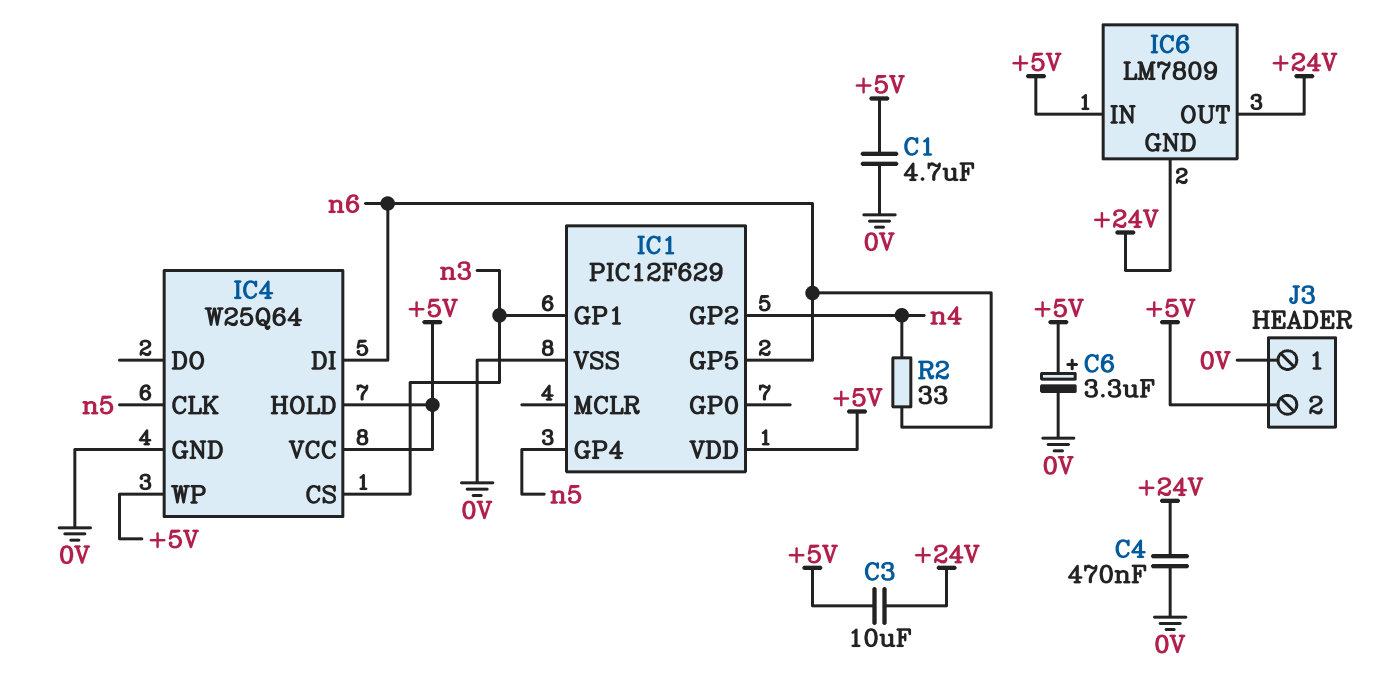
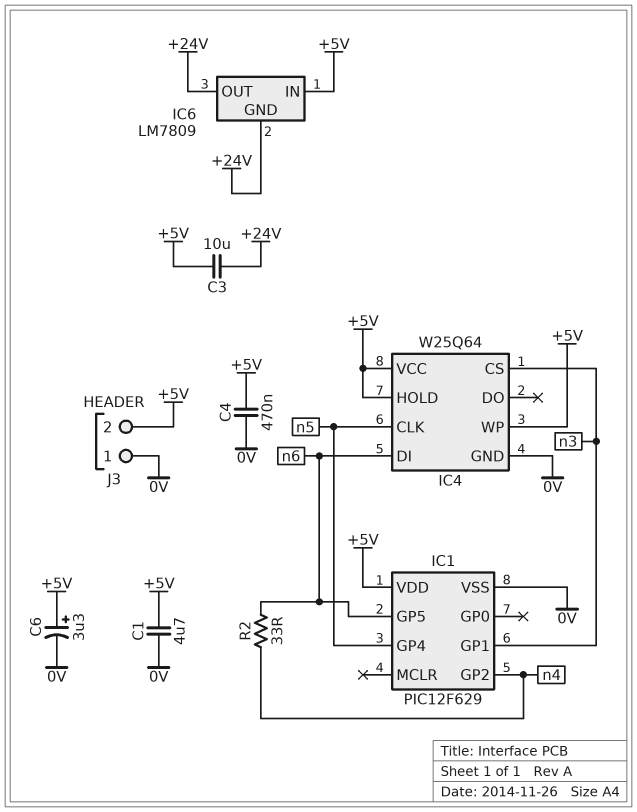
C4: 470nF (+24V, 0V) -> 470nF (+5V, 0V)

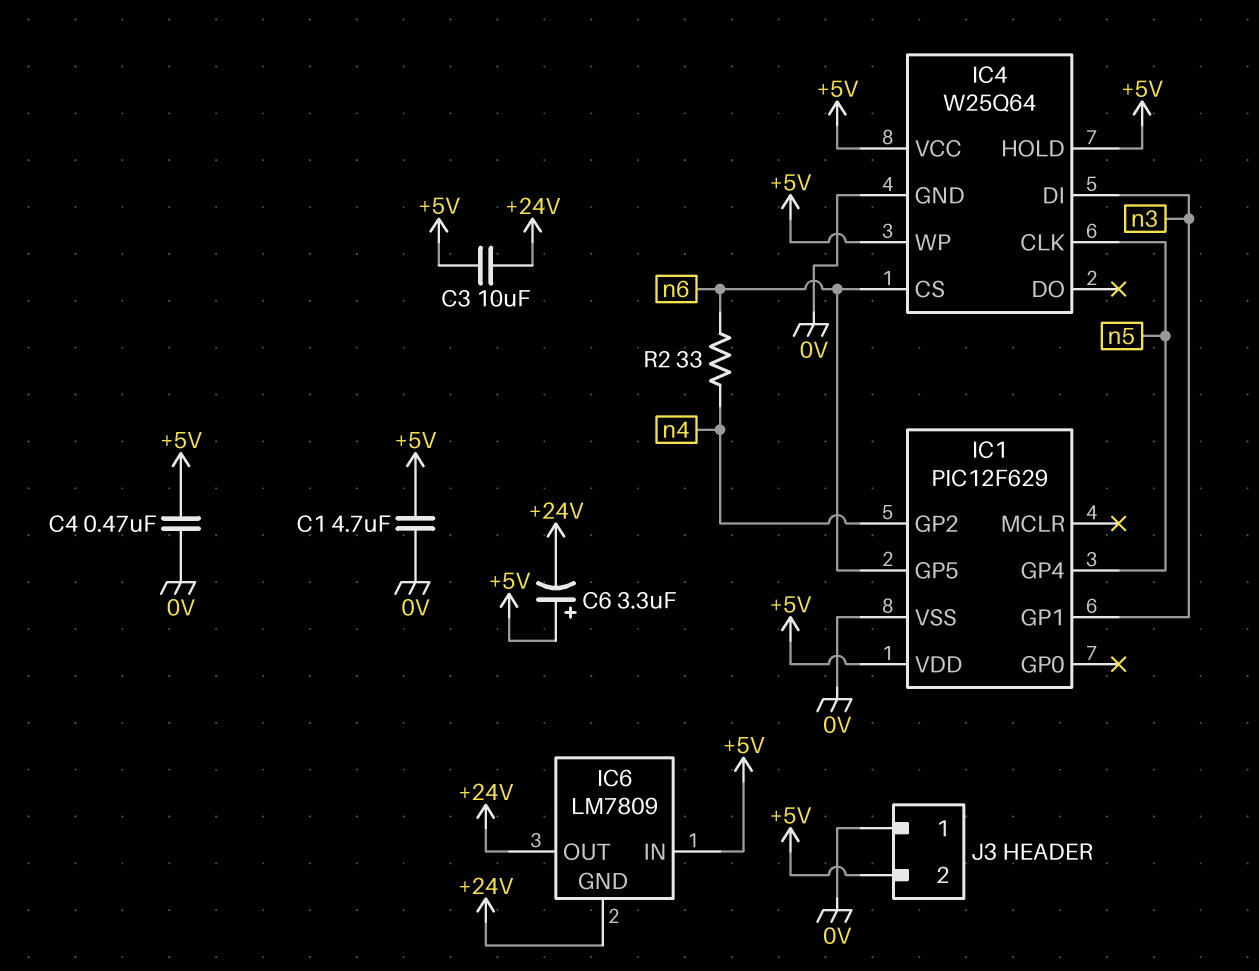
C6: 3.3uF (plus +5V, minus 0V) -> 3.3uF (plus +5V, minus +24V)
IC4 pin CS: n3 -> n6
IC4 pin DI: n6 -> n3

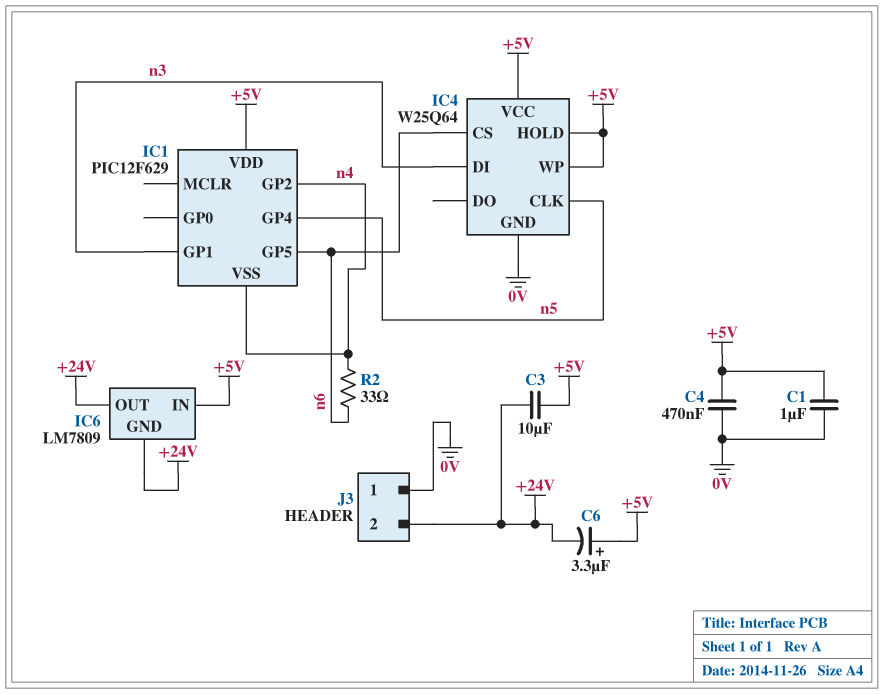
C1: 4.7uF (+5V, 0V) -> 1uF (+5V, 0V)
IC1 pin VSS: 0V -> n4
J3 pin 2: +5V -> +24V

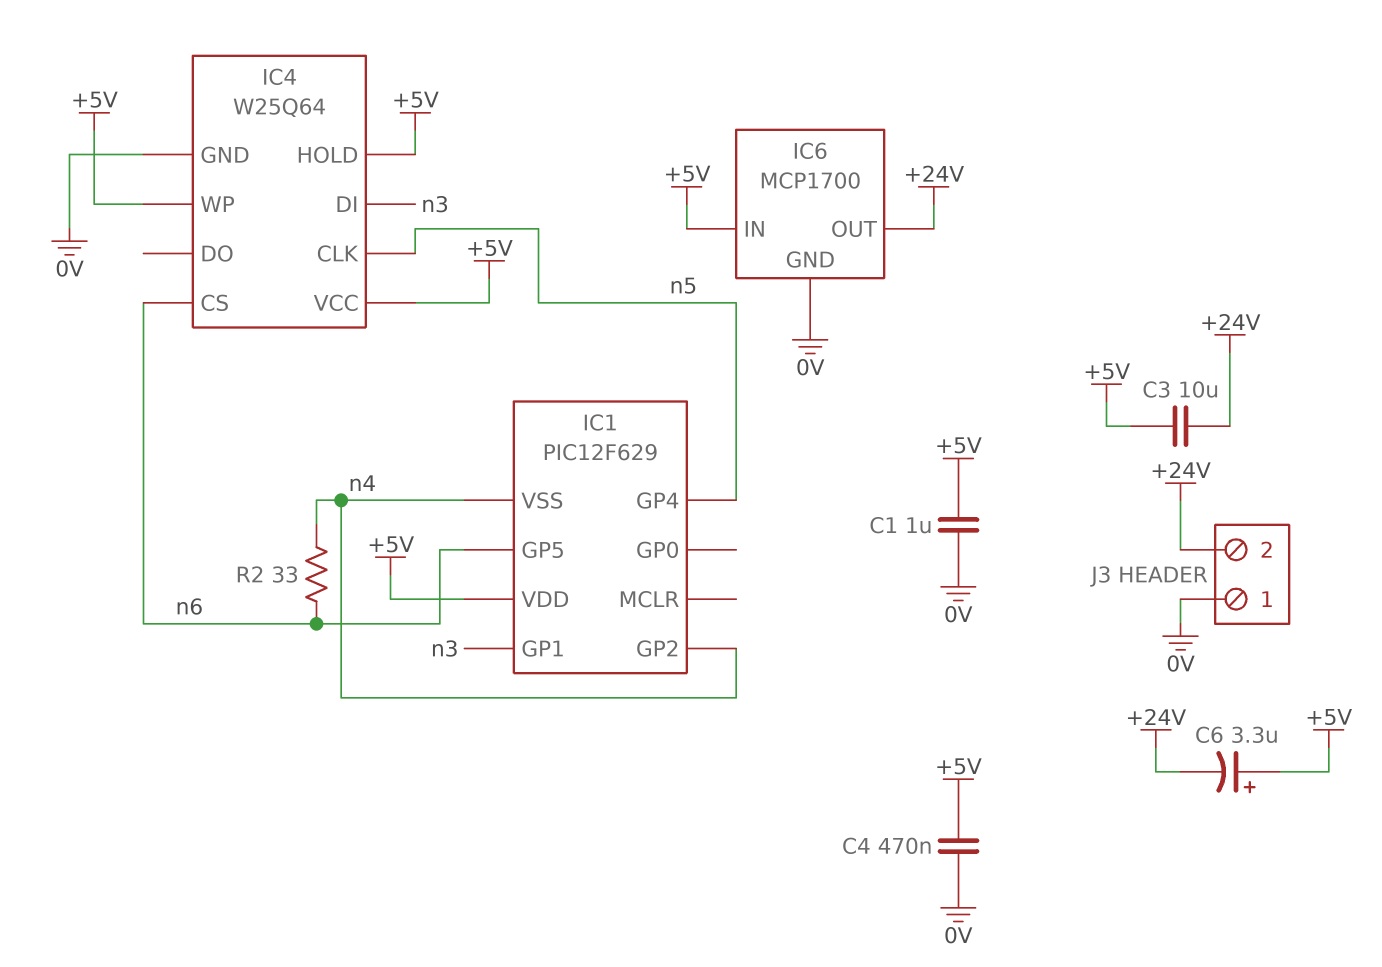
IC6: LM7809 -> MCP1700
IC6 pin GND: +24V -> 0V

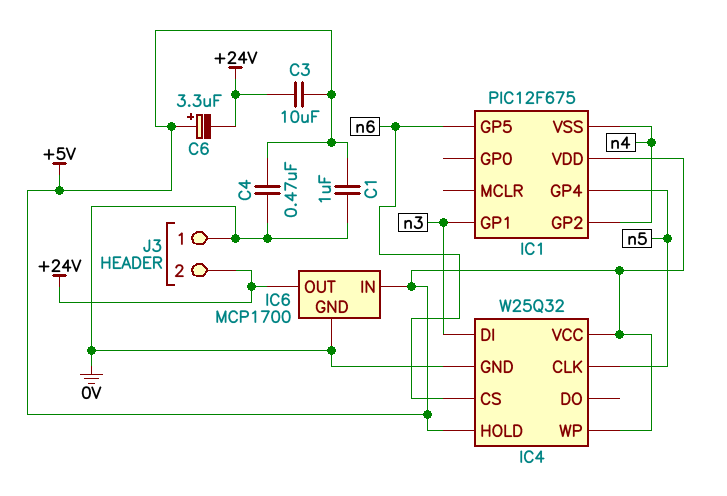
IC1: PIC12F629 -> PIC12F675
IC4: W25Q64 -> W25Q32
R2: 33 (n4, n6) -> none

